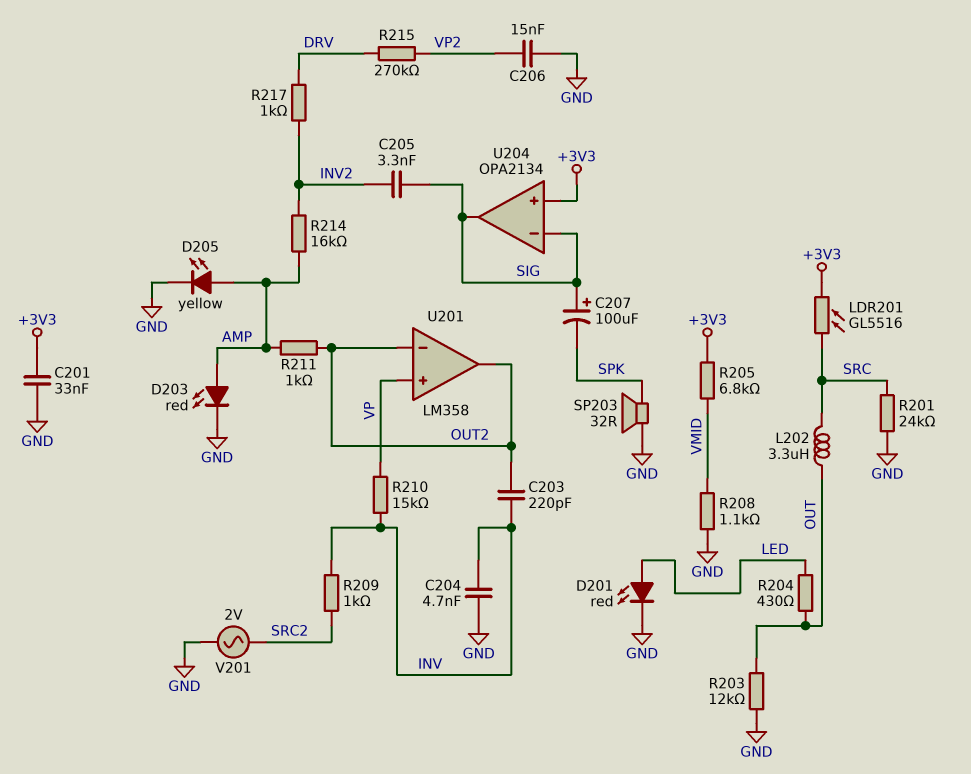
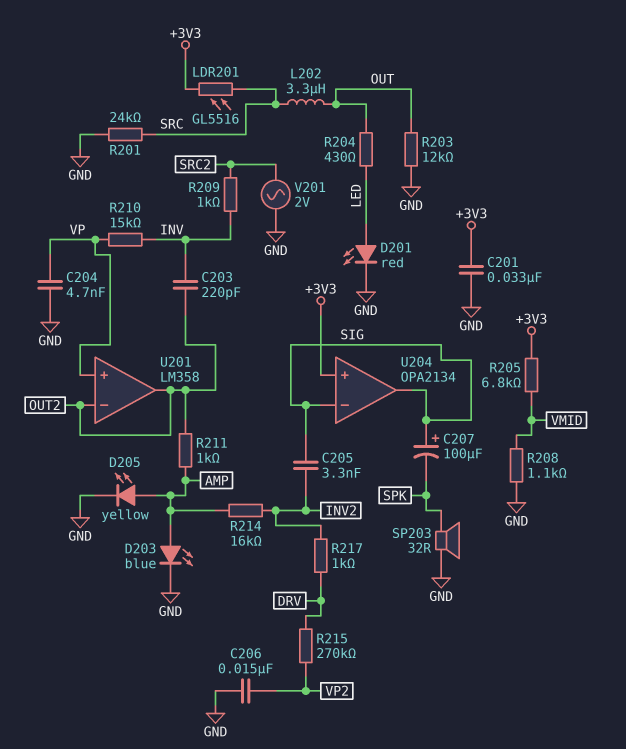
C204: 4.7nF (GND, INV) -> 4.7nF (GND, VP)
D203: LED red (A AMP, K GND) -> LED blue (A AMP, K GND)

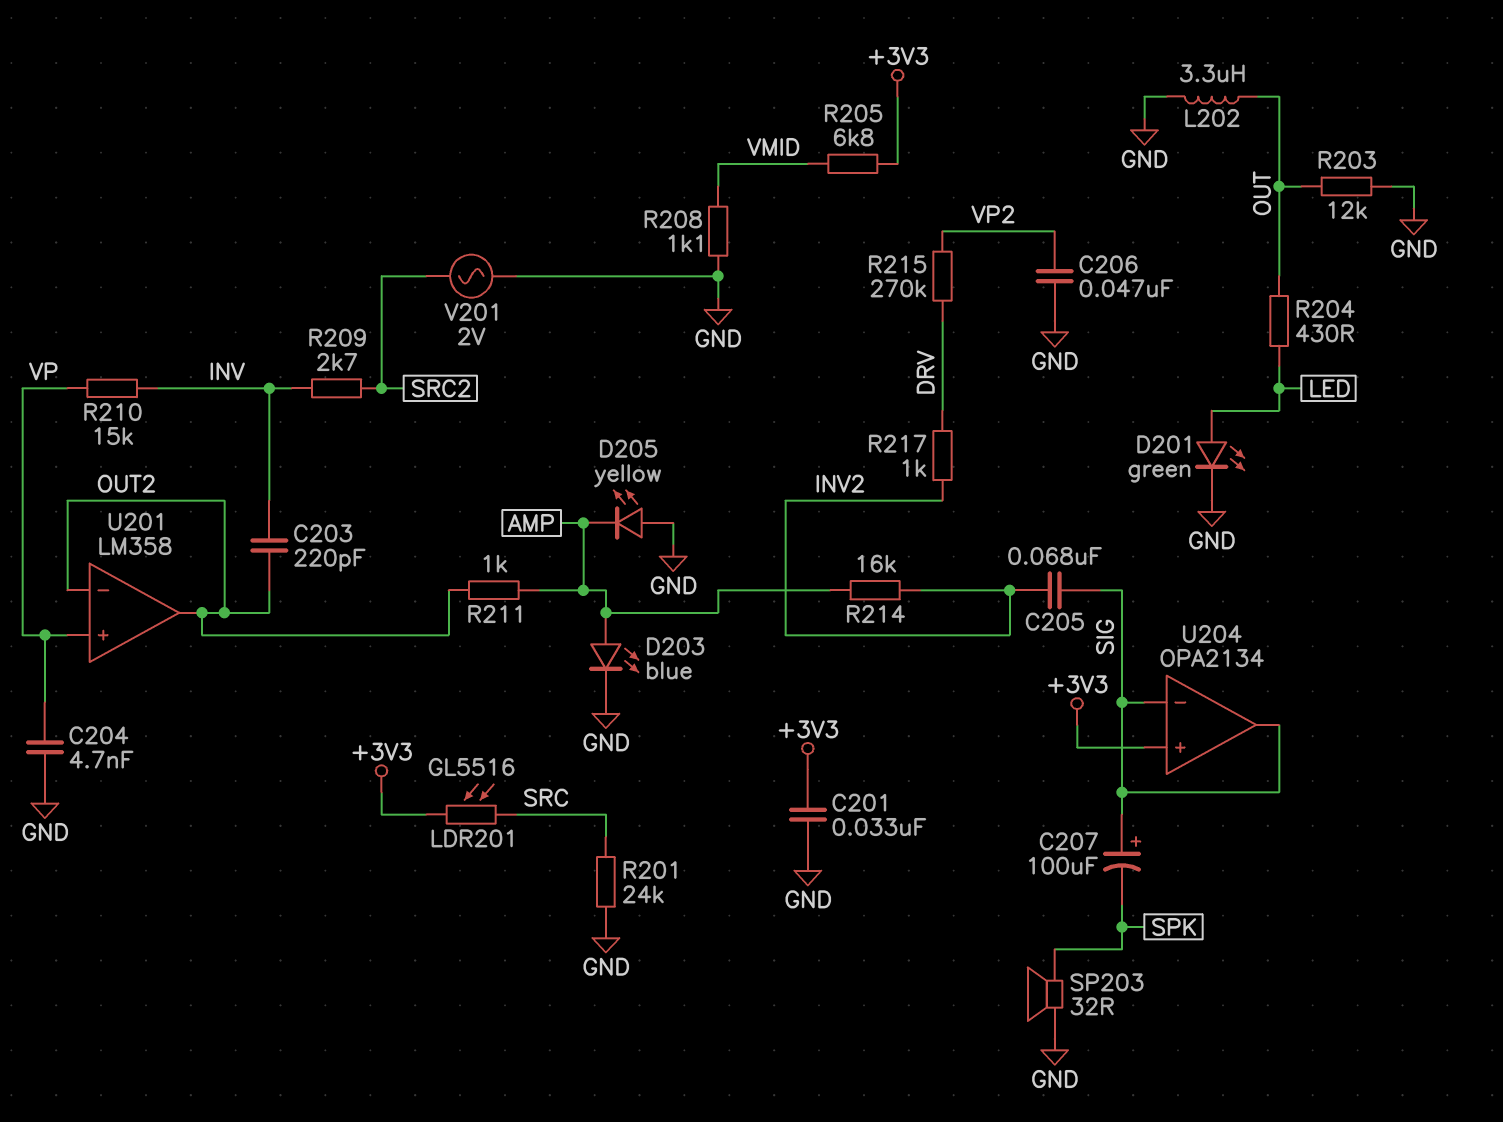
C205: 3.3nF (INV2, SIG) -> 68nF (INV2, SIG)
C206: 15nF (GND, VP2) -> 47nF (GND, VP2)
D201: LED red (A LED, K GND) -> LED green (A LED, K GND)
D205: LED yellow (A AMP, K GND) -> LED yellow (A GND, K AMP)
L202: 3.3uH (OUT, SRC) -> 3.3uH (GND, OUT)
R209: 1k (INV, SRC2) -> 2.7k (INV, SRC2)

